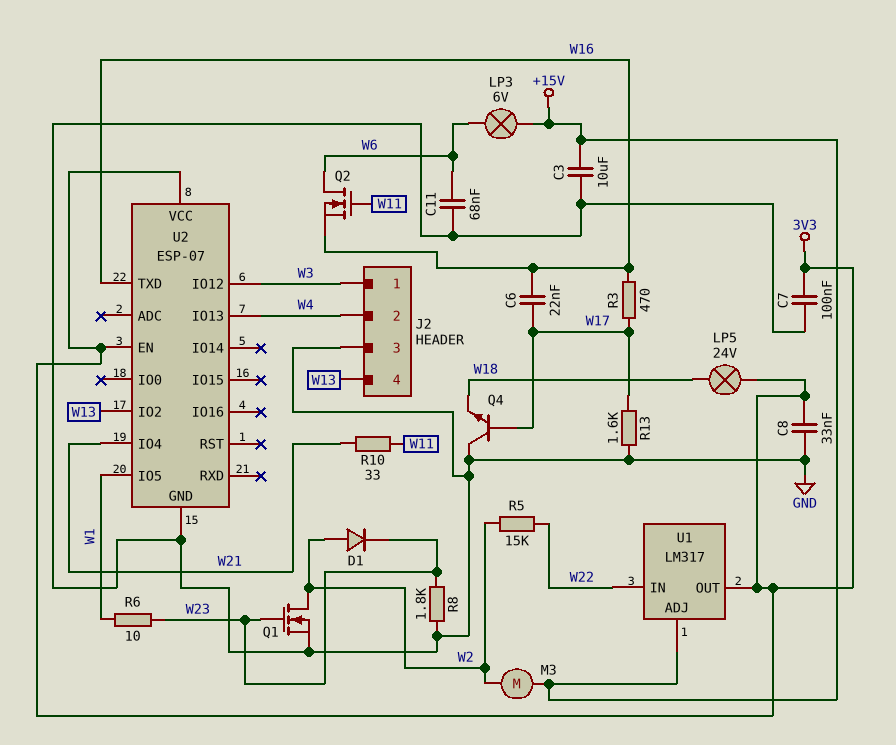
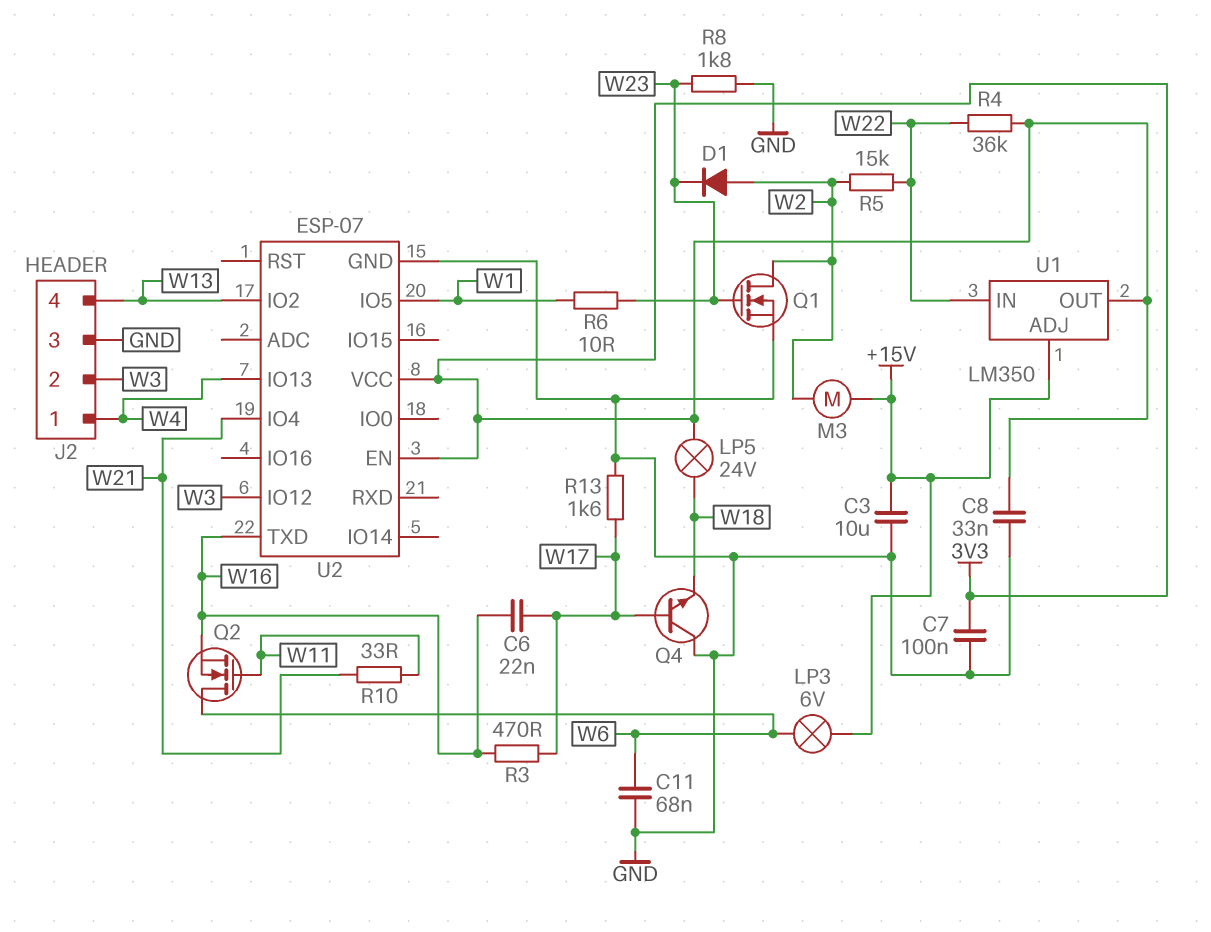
J2 pin 1: W3 -> W4
J2 pin 2: W4 -> W3
R4: none -> 36k (3V3, W22)
U1: LM317 -> LM350

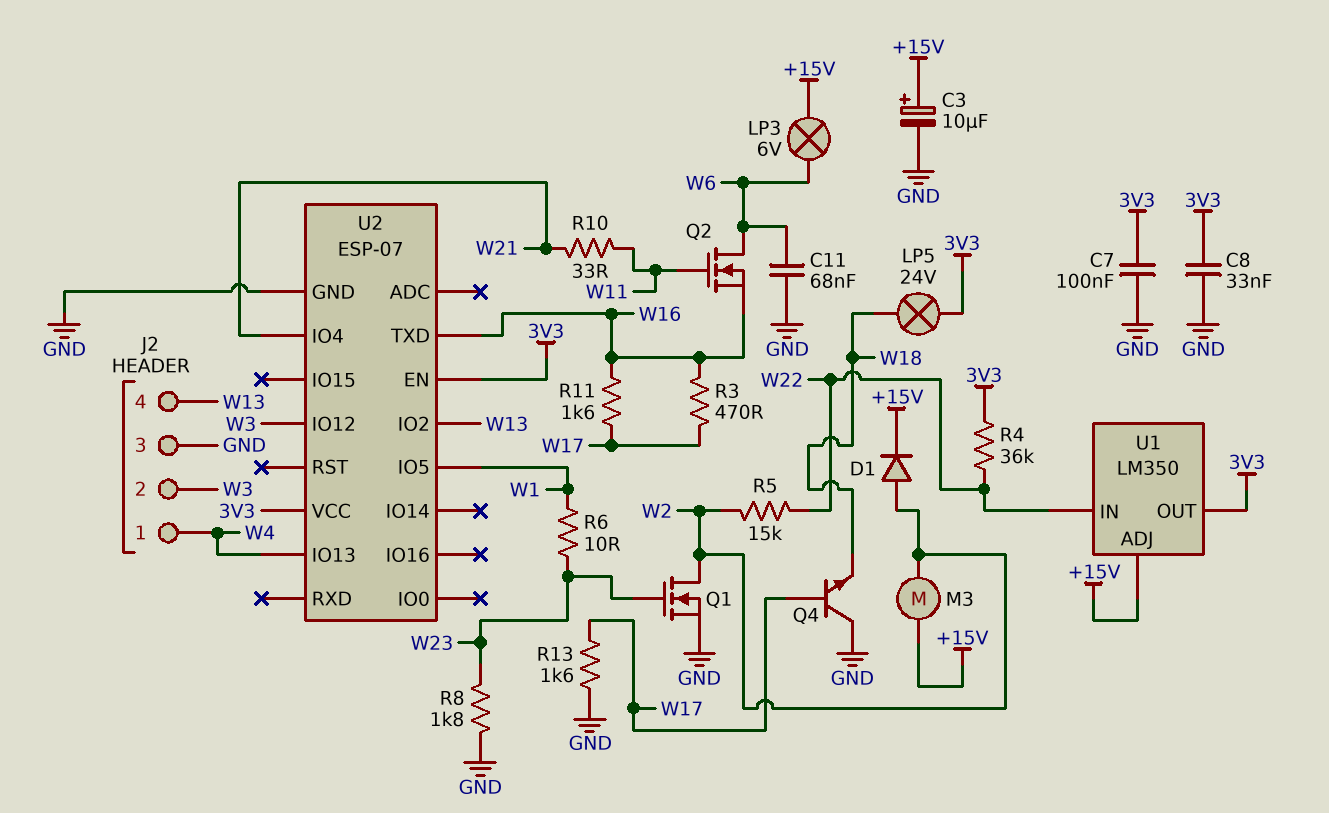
C3: 10uF (+15V, GND) -> 10uF (plus +15V, minus GND)
C6: 22nF (W16, W17) -> none
D1: diode (A W2, K W23) -> diode (A W2, K +15V)
R11: none -> 1.6k (W16, W17)

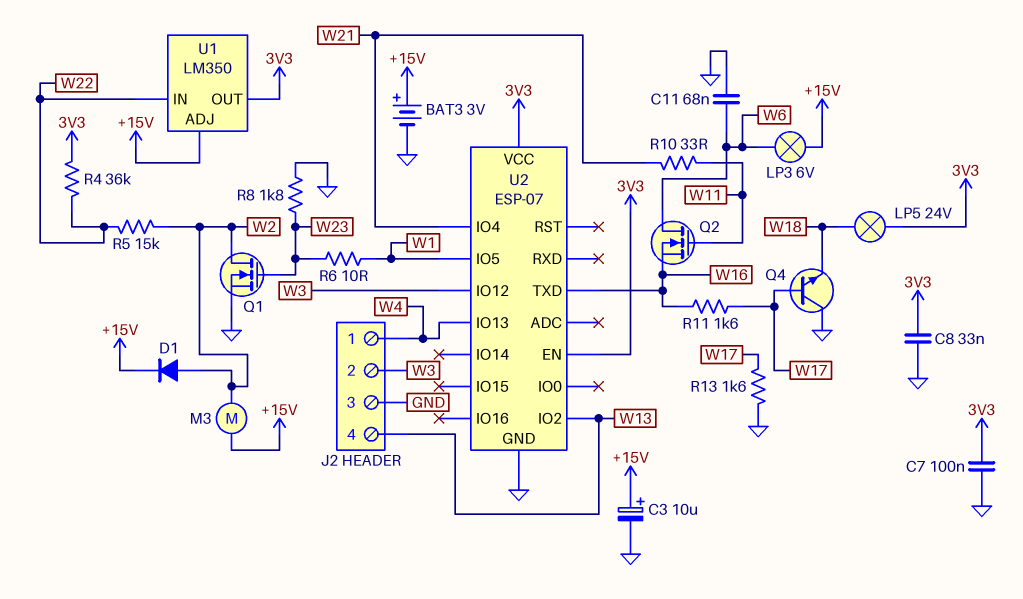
BAT3: none -> 3V (plus +15V, minus GND)
R3: 470 (W16, W17) -> none

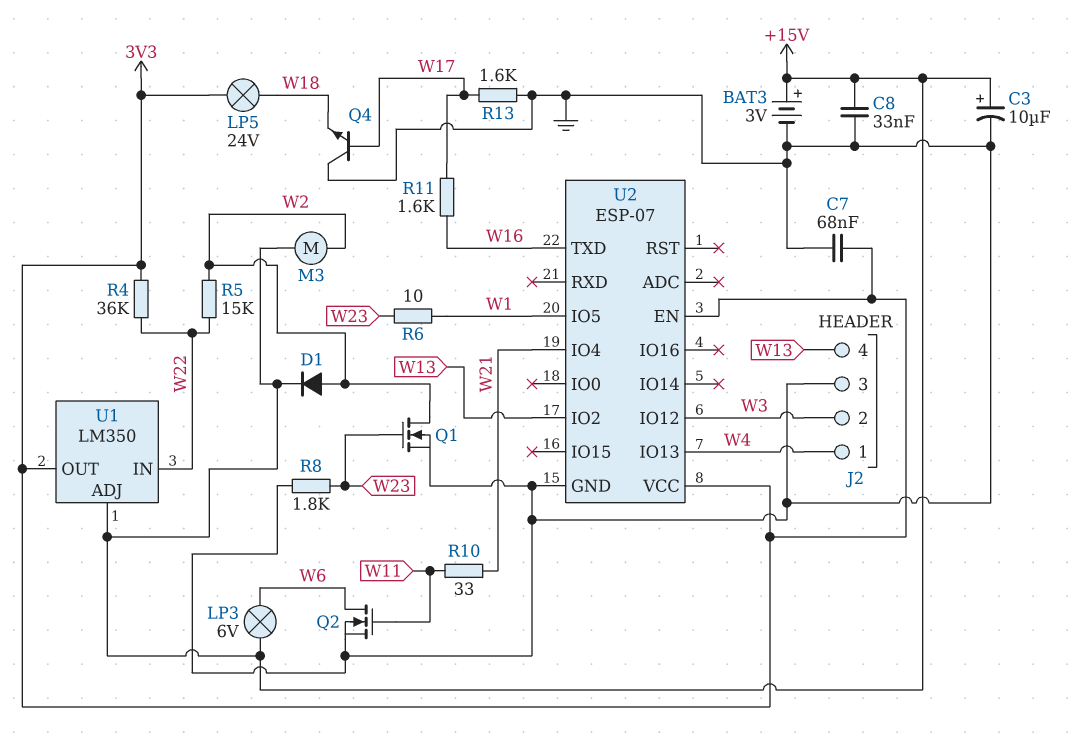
C7: 100nF (3V3, GND) -> 68nF (3V3, GND)
C8: 33nF (3V3, GND) -> 33nF (+15V, GND)
C11: 68nF (GND, W6) -> none
Q2: NMOS (G W11, D W6, S W16) -> NMOS (G W11, D W6, S GND)

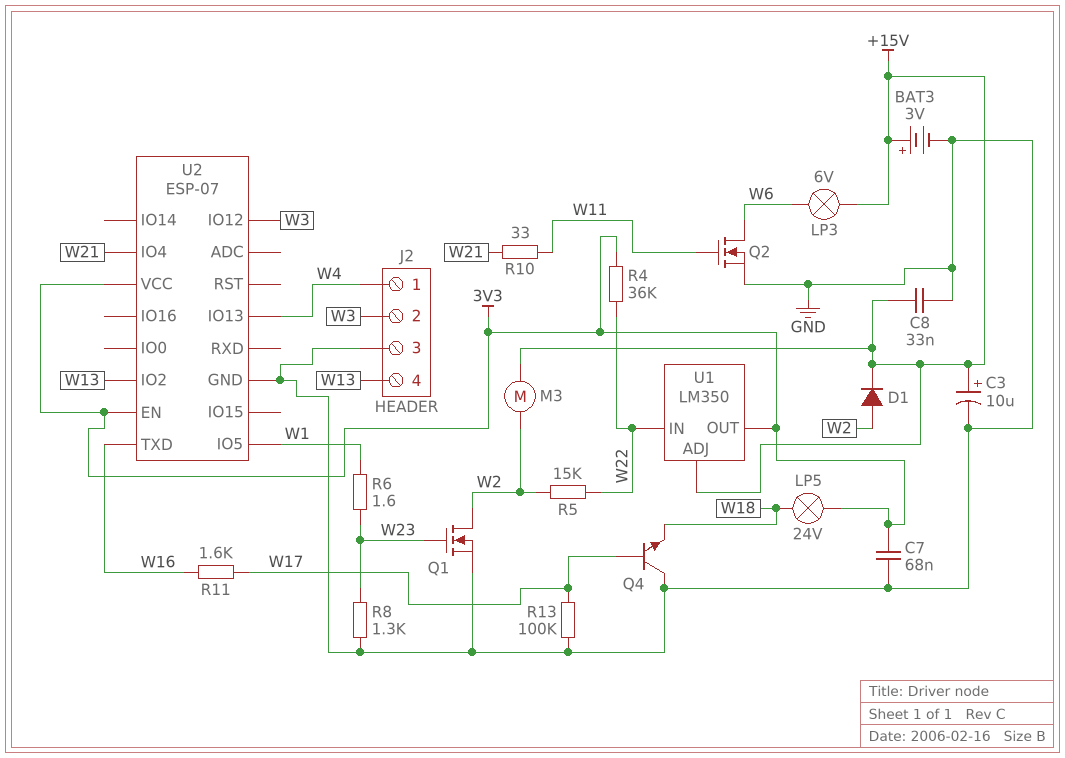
R6: 10 (W1, W23) -> 1.6 (W1, W23)
R8: 1.8k (GND, W23) -> 1.3k (GND, W23)
R13: 1.6k (GND, W17) -> 100k (GND, W17)

